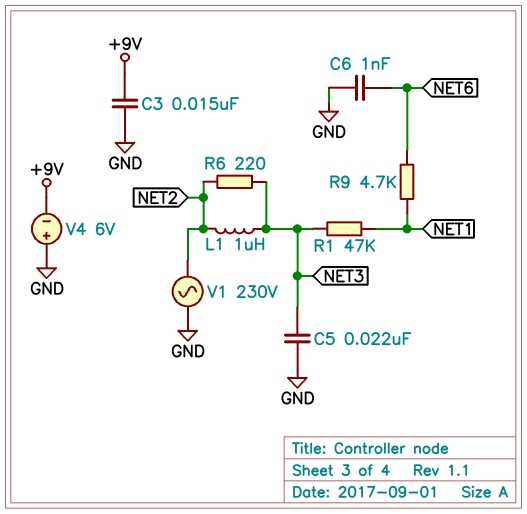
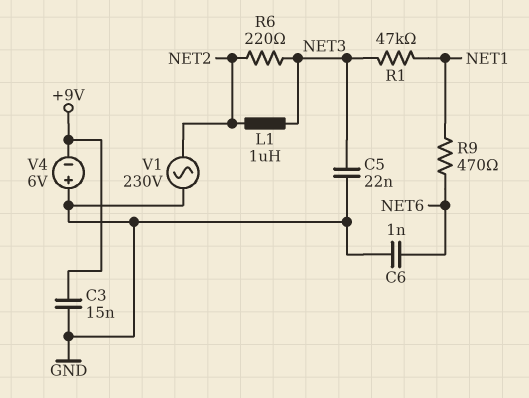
R9: 4.7k (NET1, NET6) -> 470 (NET1, NET6)

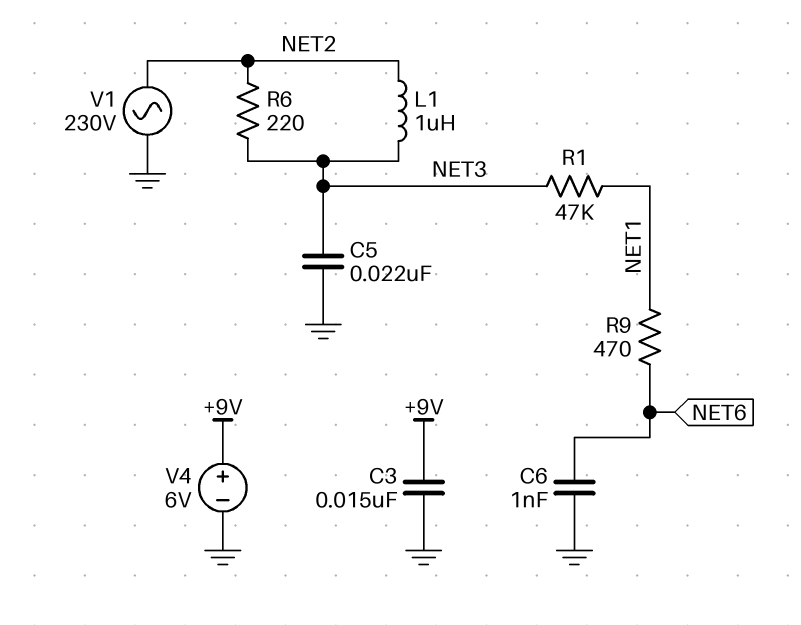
V4: 6V (plus GND, minus +9V) -> 6V (plus +9V, minus GND)

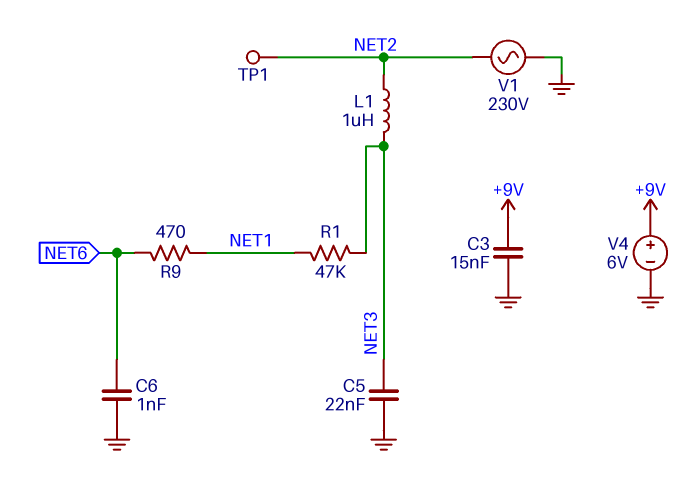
R6: 220 (NET2, NET3) -> none
TP1: none -> test point (NET2)

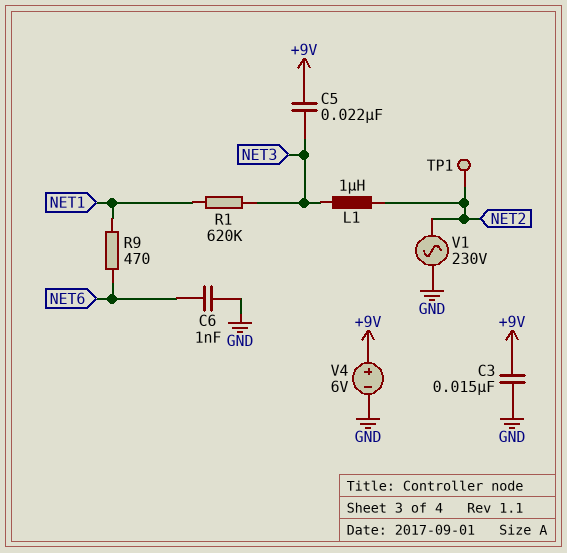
C5: 22nF (GND, NET3) -> 22nF (+9V, NET3)
R1: 47k (NET1, NET3) -> 620k (NET1, NET3)

